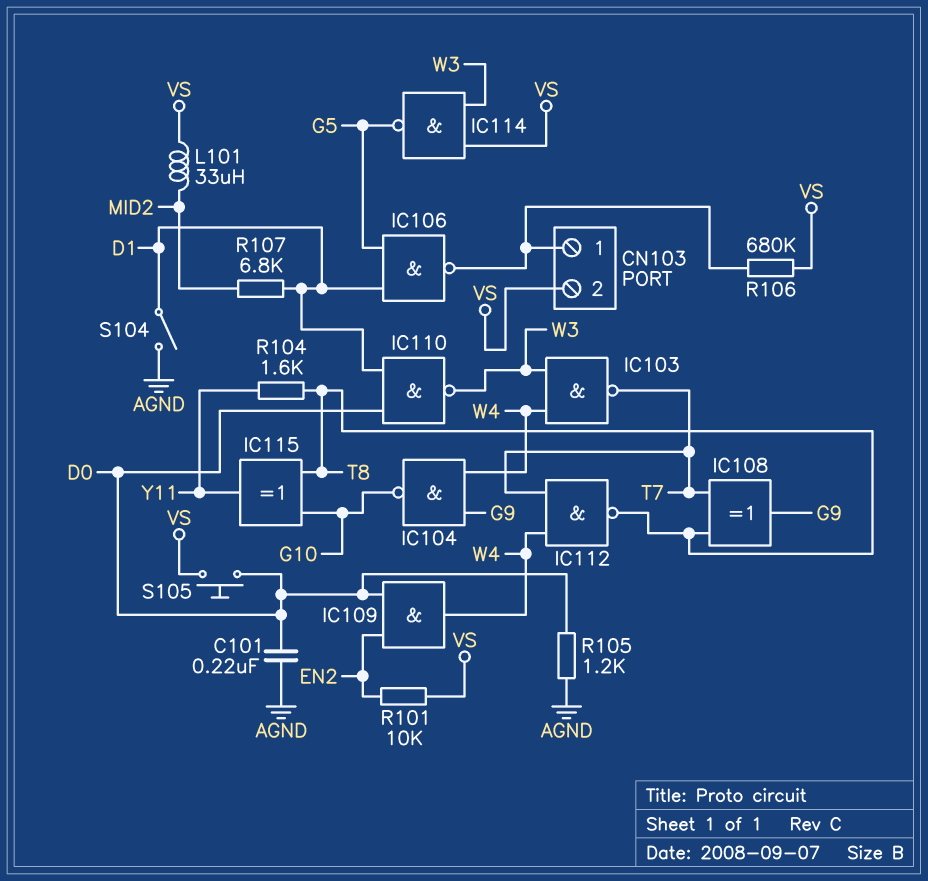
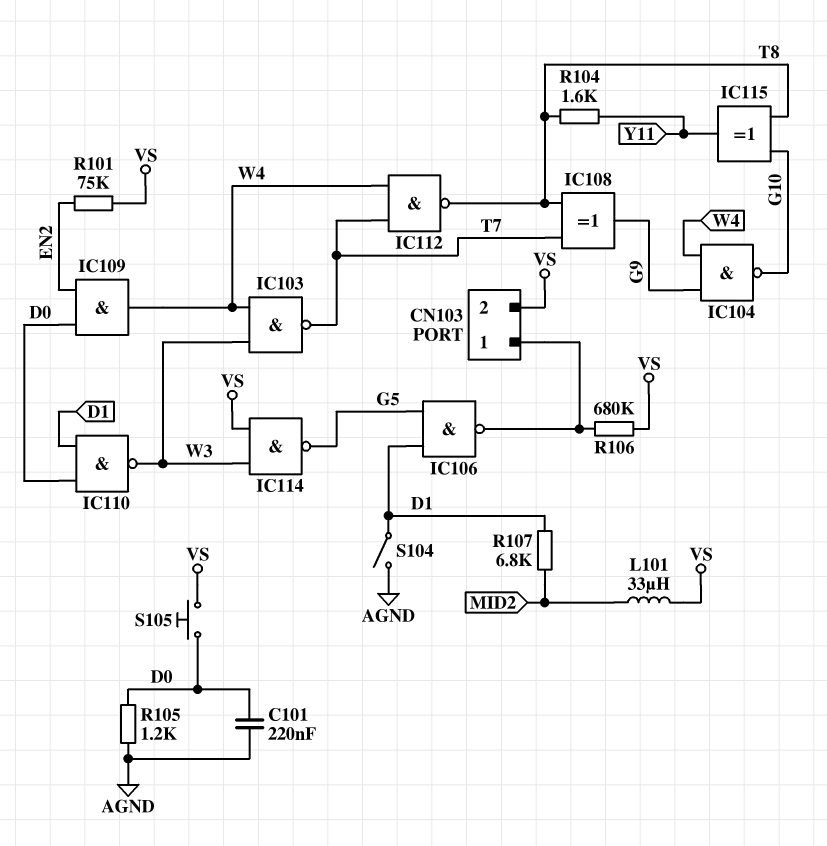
R101: 10k (EN2, VS) -> 75k (EN2, VS)

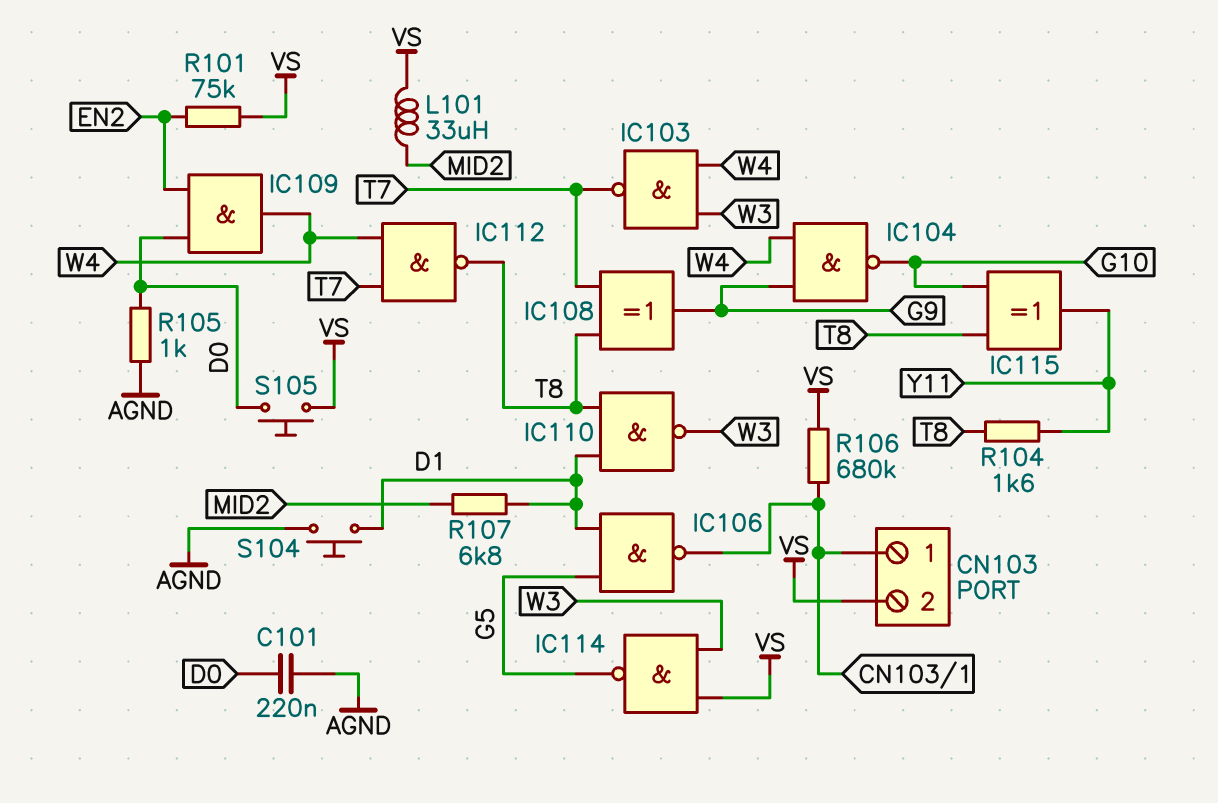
IC110: NAND (in D0, in D1, out W3) -> NAND (in D1, in T8, out W3)
R105: 1.2k (AGND, D0) -> 1k (AGND, D0)
S104: switch (AGND, D1) -> button (AGND, D1)

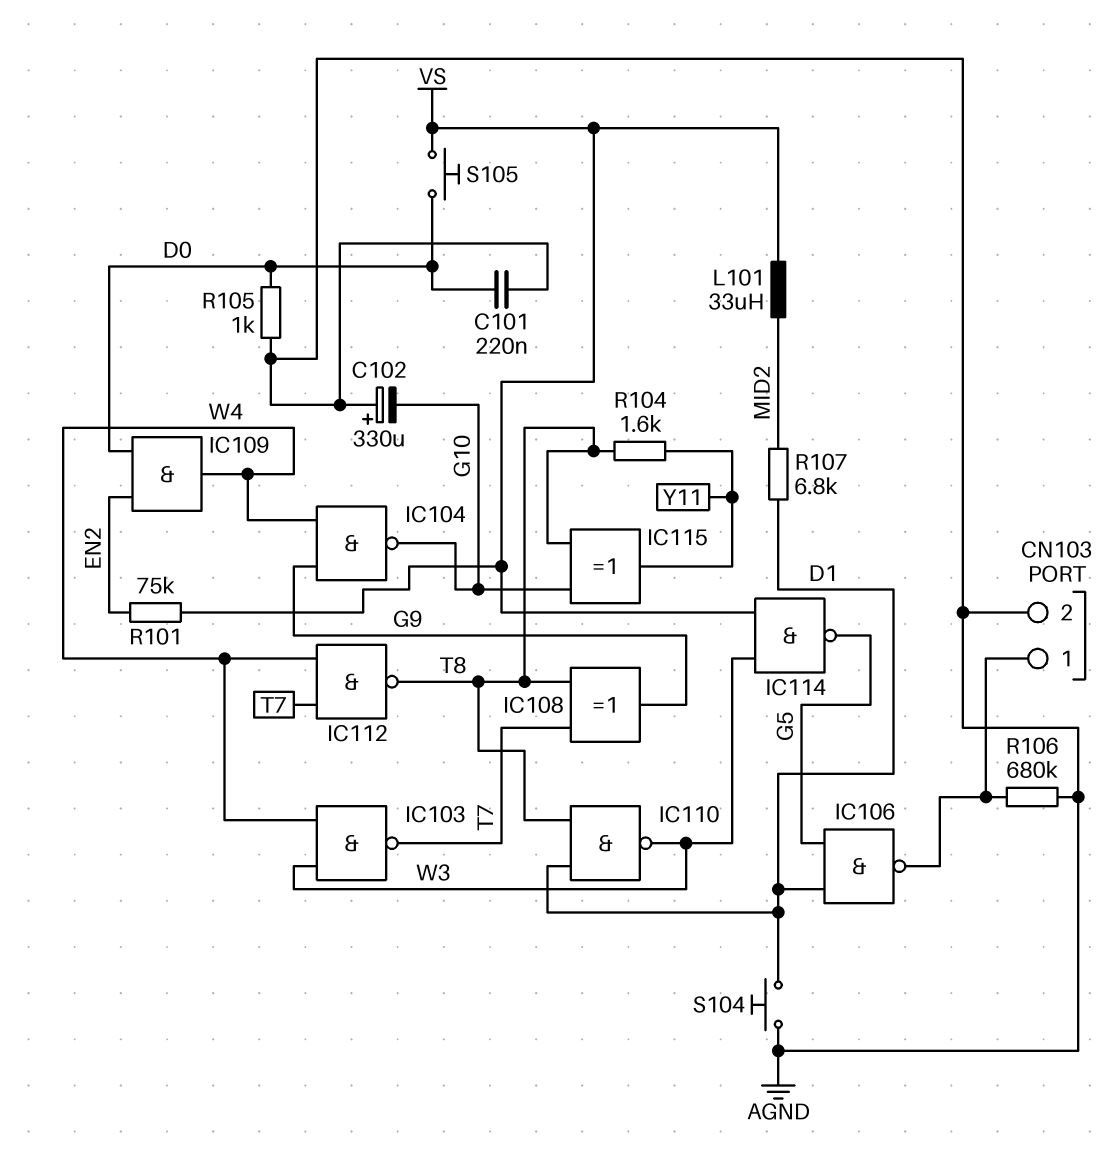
C102: none -> 330uF (plus AGND, minus G10)
CN103 pin 2: VS -> AGND
R106: 680k (CN103/1, VS) -> 680k (AGND, CN103/1)

